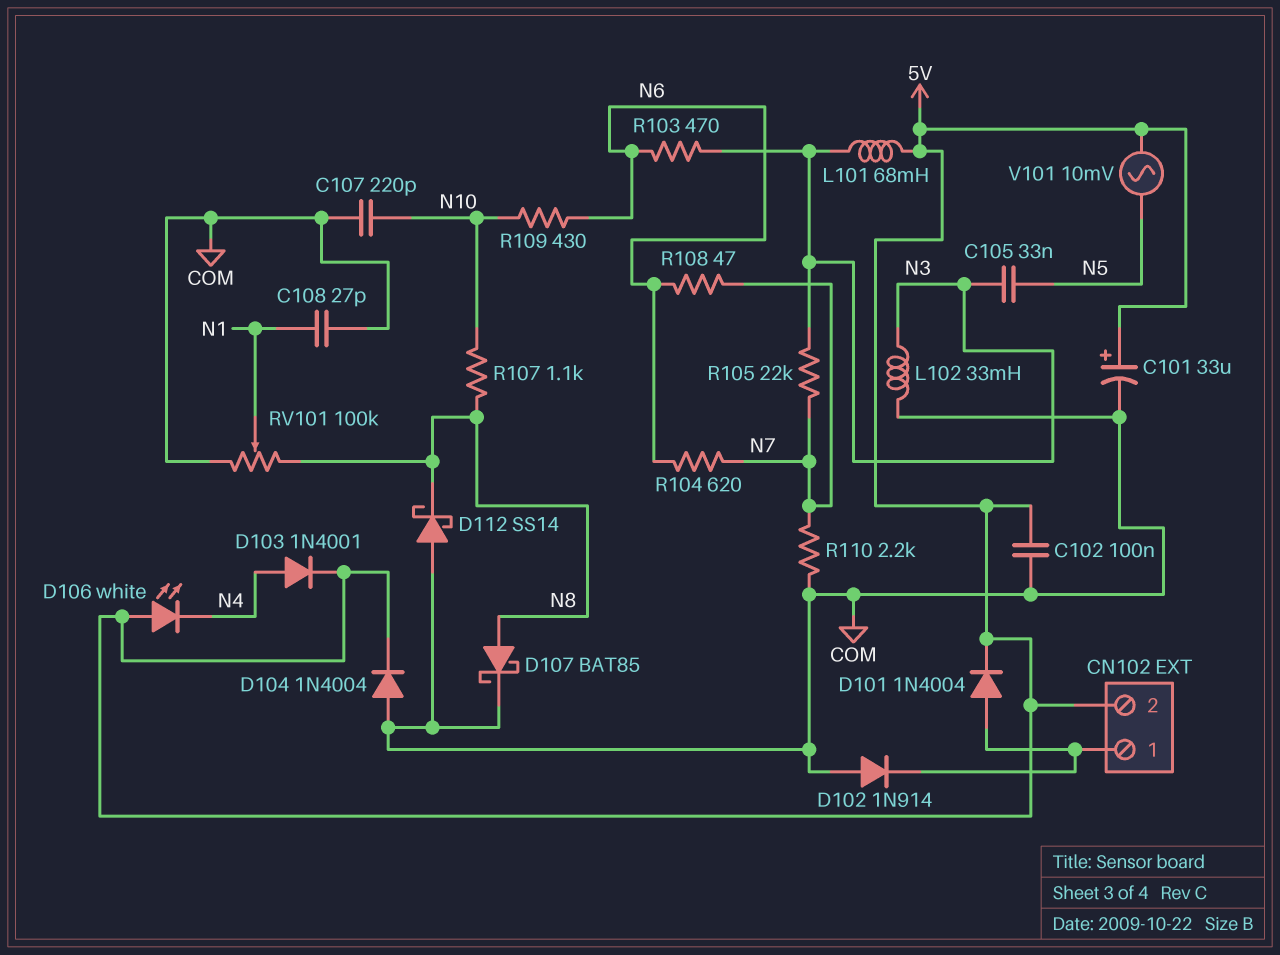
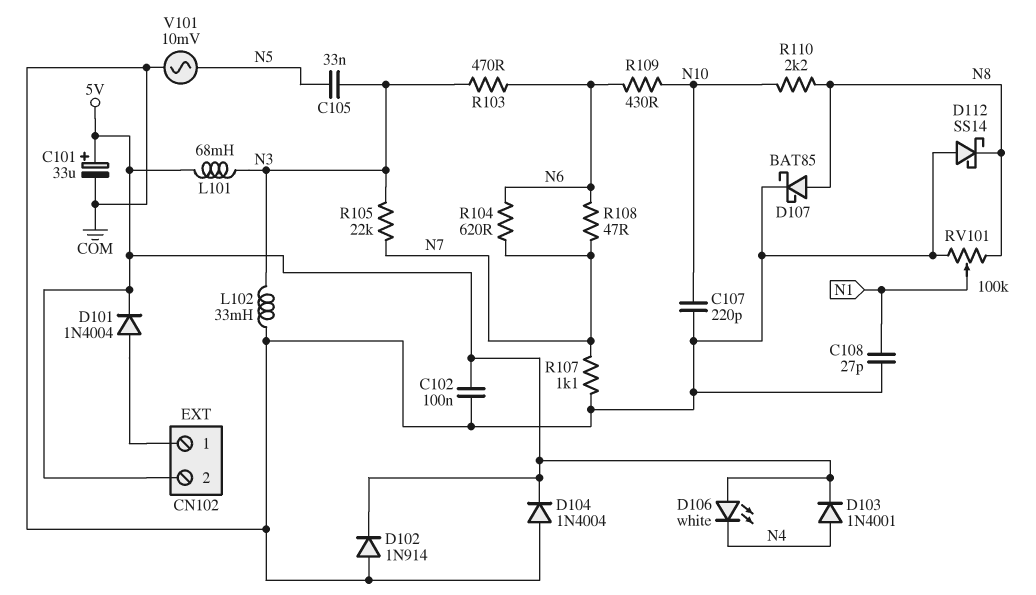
D102: diode 1N914 (A COM, K CN102/1) -> diode 1N914 (A COM, K 5V)
R107: 1.1k (N8, N10) -> 1.1k (COM, N7)
R110: 2.2k (COM, N7) -> 2.2k (N8, N10)
V101: AC 10mV (5V, N5) -> AC 10mV (COM, N5)

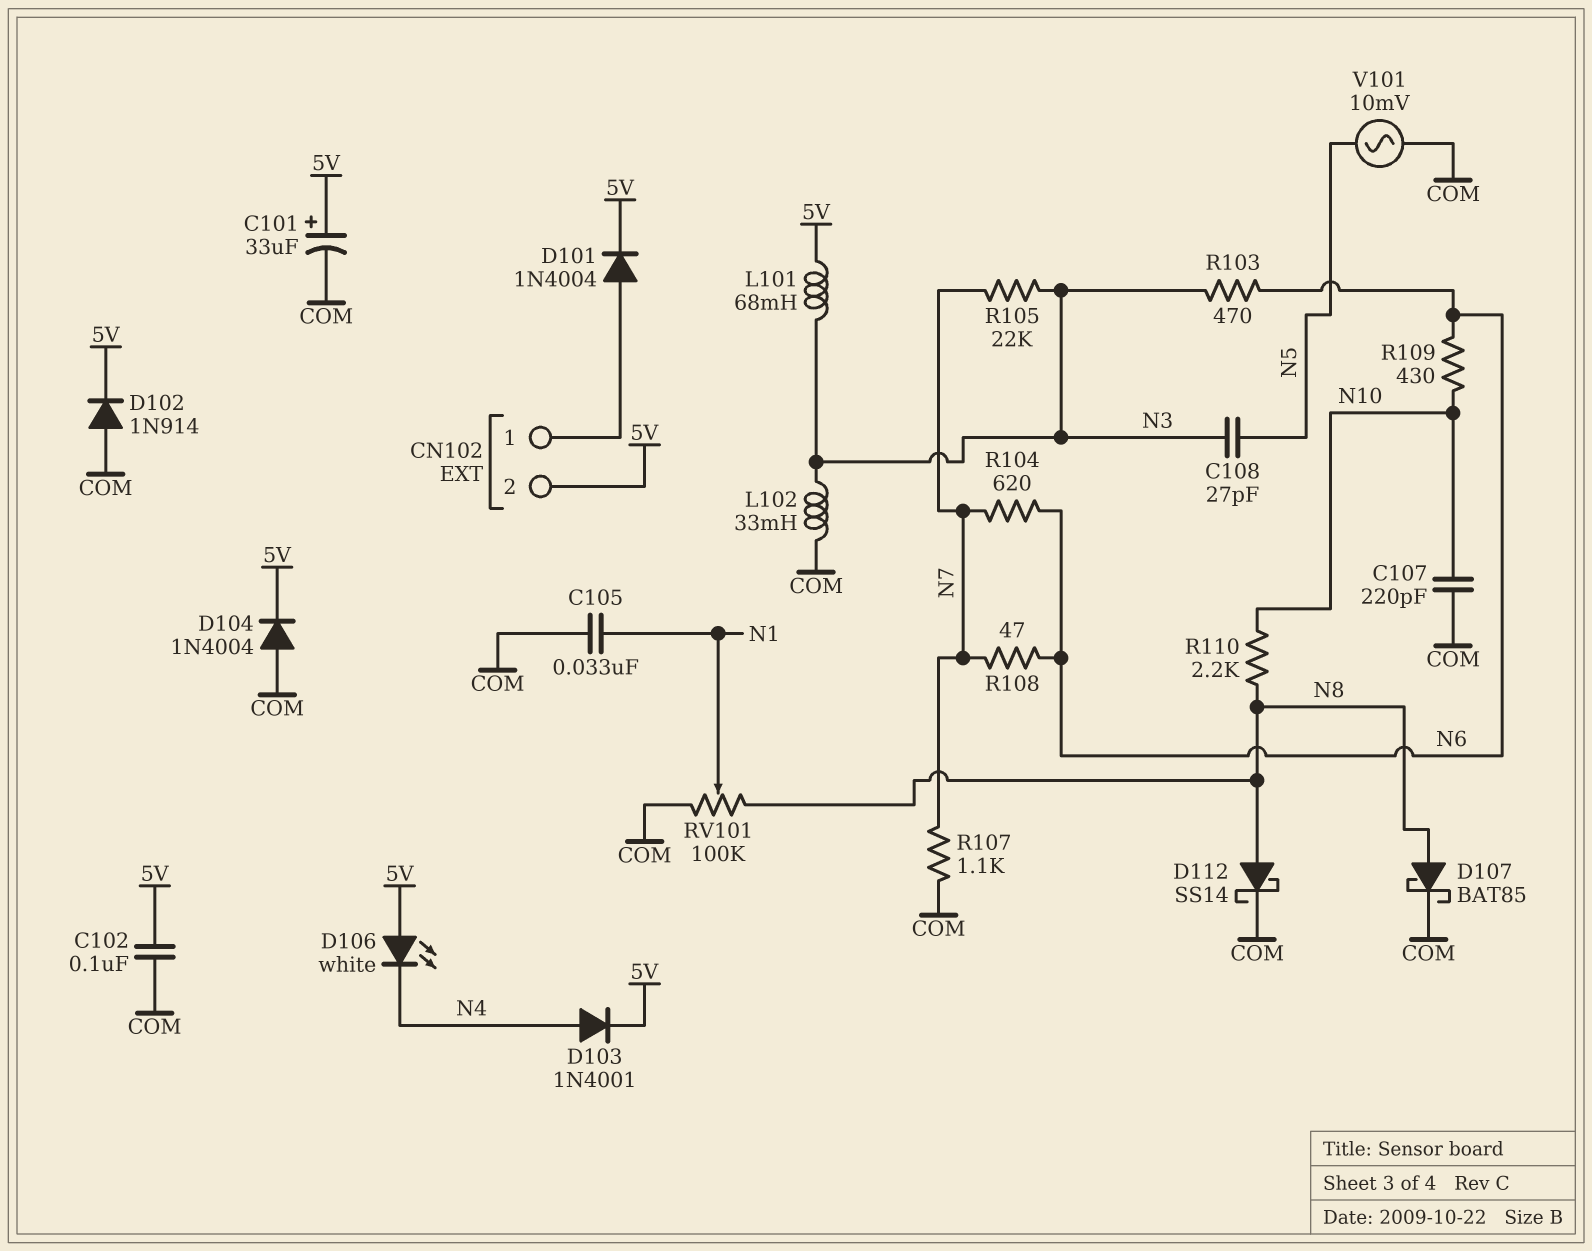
C105: 33nF (N3, N5) -> 33nF (COM, N1)
C108: 27pF (COM, N1) -> 27pF (N3, N5)
D112: schottky SS14 (A COM, K N8) -> schottky SS14 (A N8, K COM)

